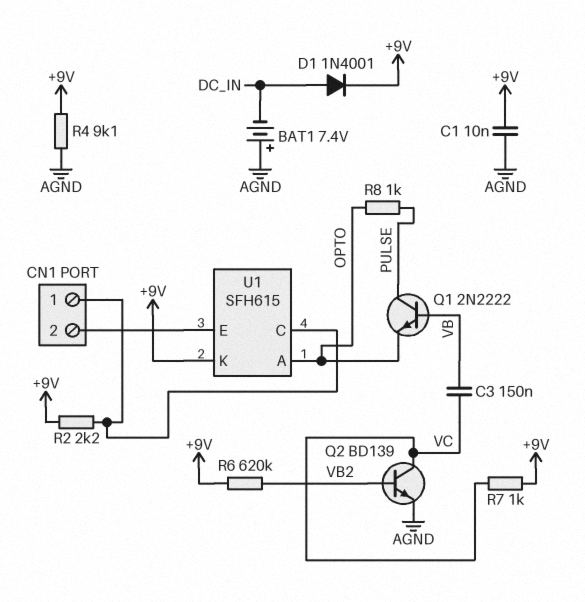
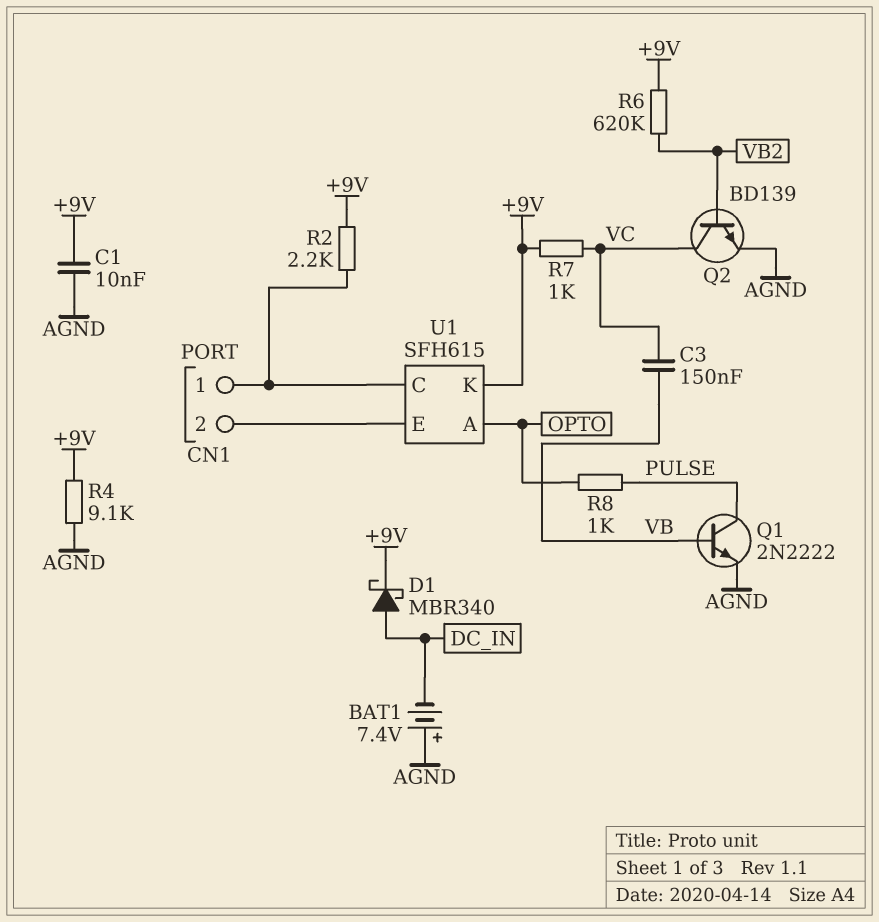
D1: diode 1N4001 (A DC_IN, K +9V) -> schottky MBR340 (A DC_IN, K +9V)
Q1: NPN 2N2222 (B VB, C PULSE, E OPTO) -> NPN 2N2222 (B VB, C PULSE, E AGND)

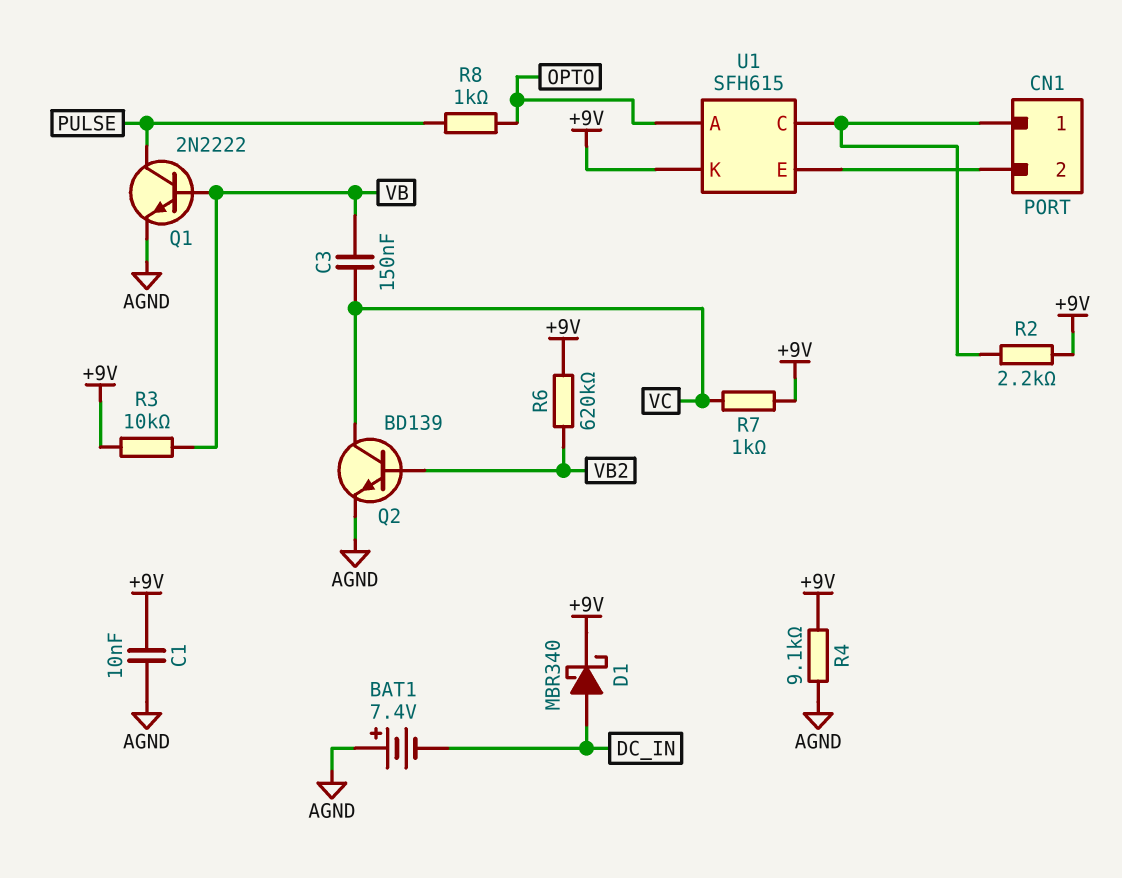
R3: none -> 10k (+9V, VB)

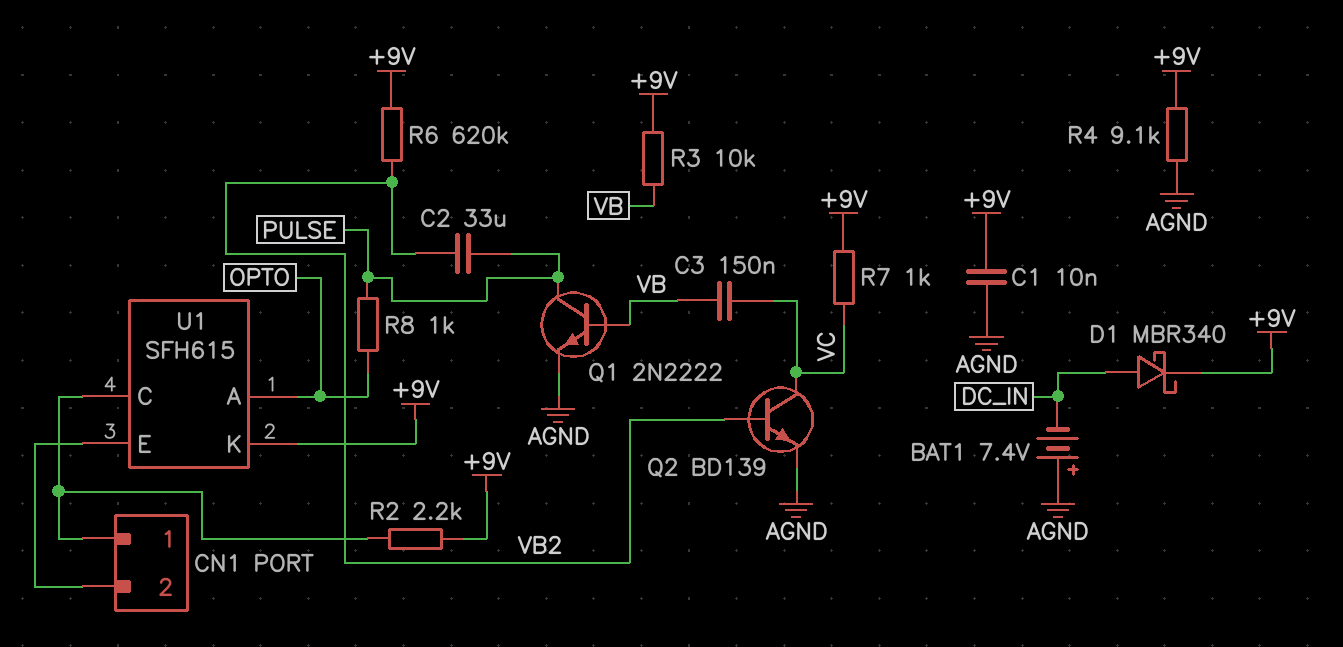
C2: none -> 33uF (PULSE, VB2)

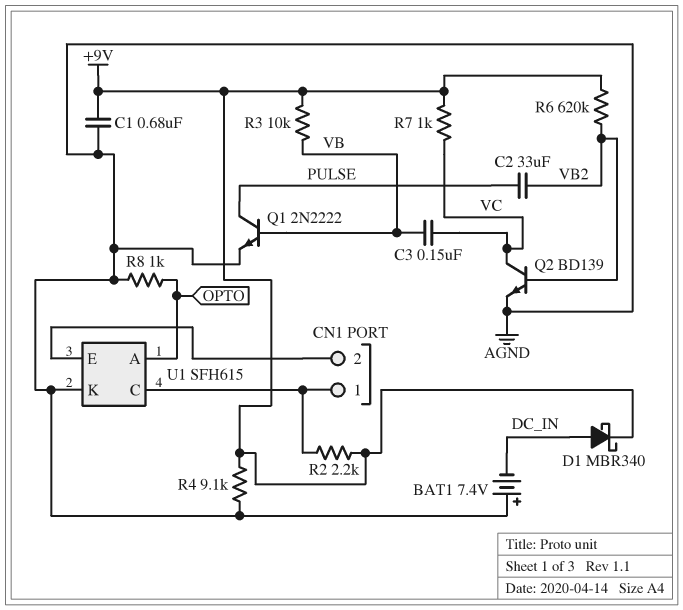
C1: 10nF (+9V, AGND) -> 680nF (+9V, AGND)
R8: 1k (OPTO, PULSE) -> 1k (AGND, OPTO)
U1 pin K: +9V -> AGND

